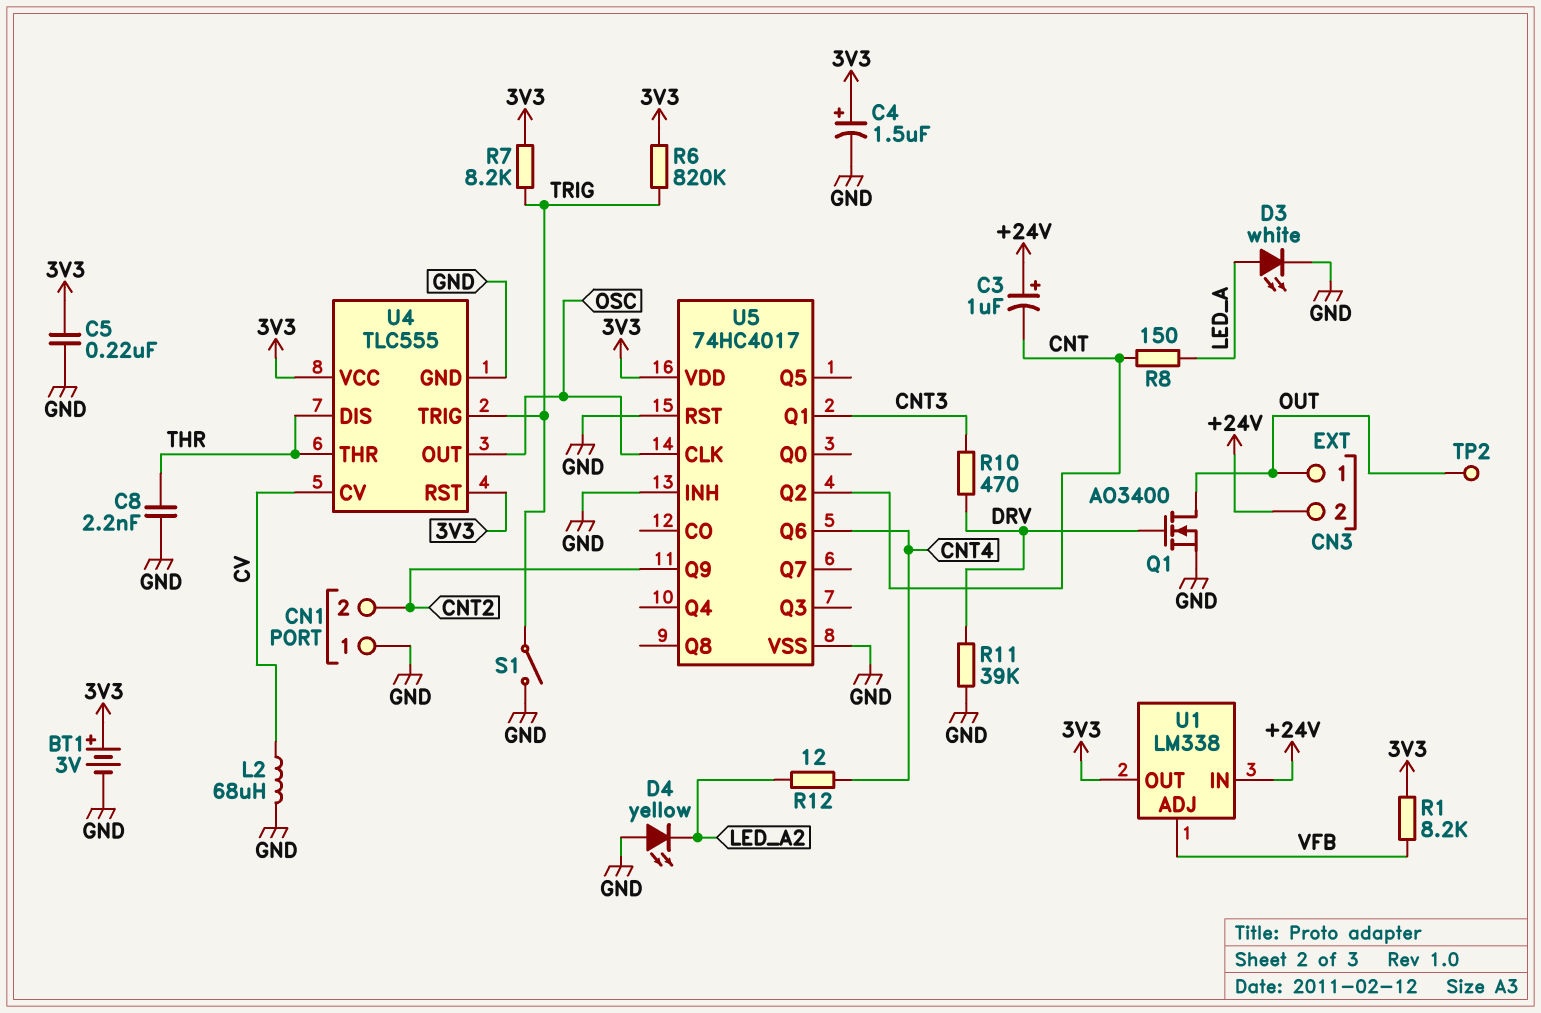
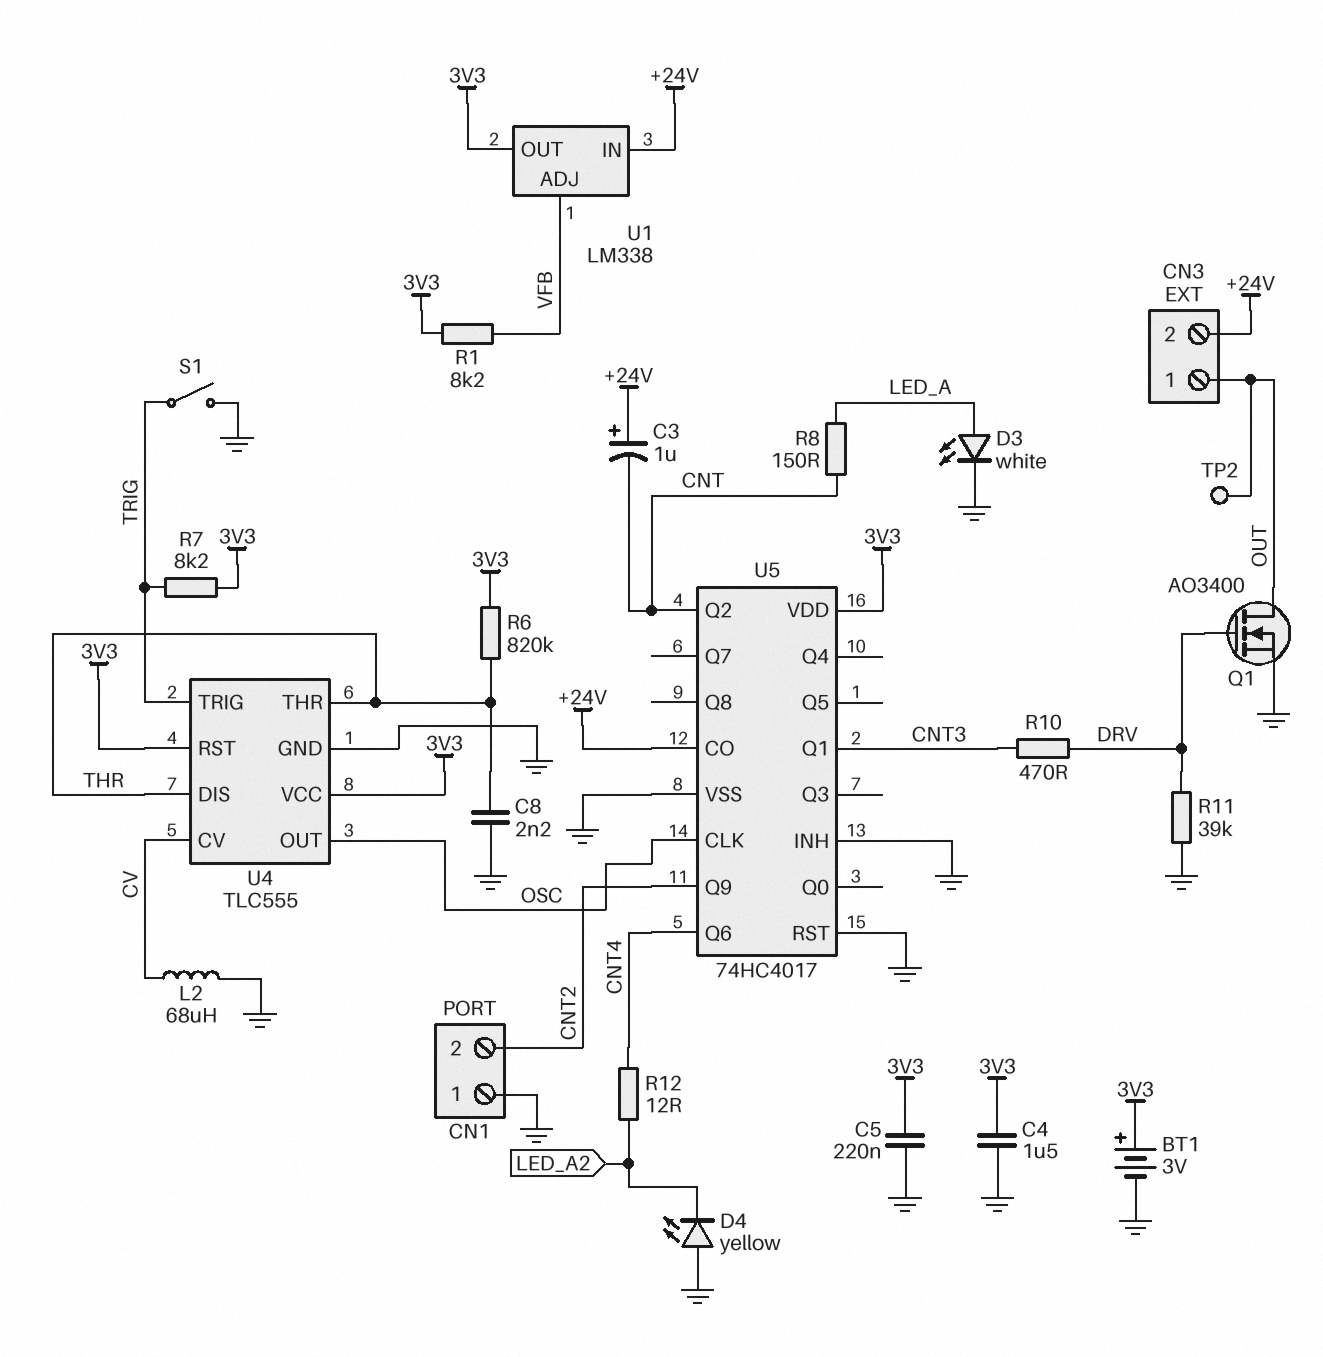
C4: 1.5uF (plus 3V3, minus GND) -> 1.5uF (3V3, GND)
R6: 820k (3V3, TRIG) -> 820k (3V3, THR)
U5 pin CO: none -> +24V

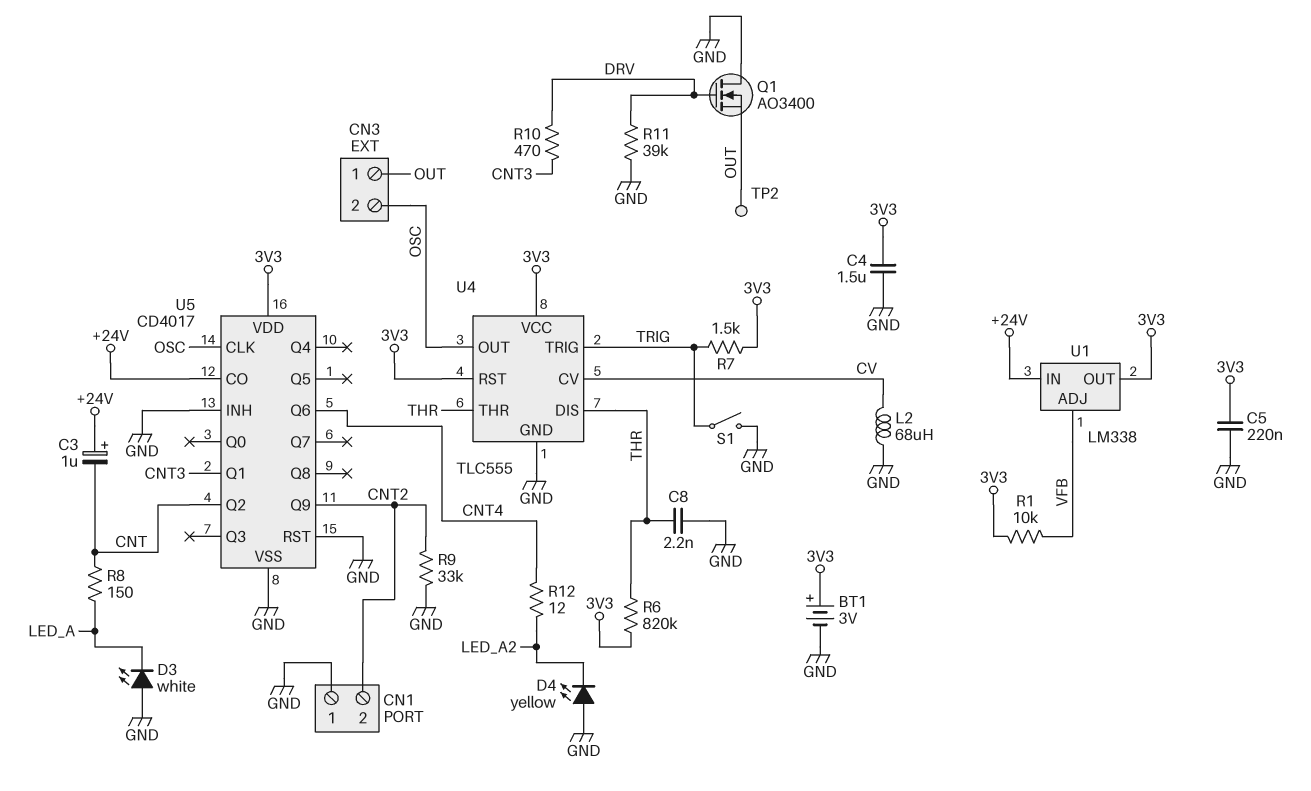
CN3 pin 2: +24V -> OSC
D3: LED white (A LED_A, K GND) -> LED white (A GND, K LED_A)
Q1: NMOS AO3400 (G DRV, D OUT, S GND) -> NMOS AO3400 (G DRV, D GND, S OUT)
R1: 8.2k (3V3, VFB) -> 10k (3V3, VFB)
R7: 8.2k (3V3, TRIG) -> 1.5k (3V3, TRIG)
R9: none -> 33k (CNT2, GND)
U5: 74HC4017 -> CD4017

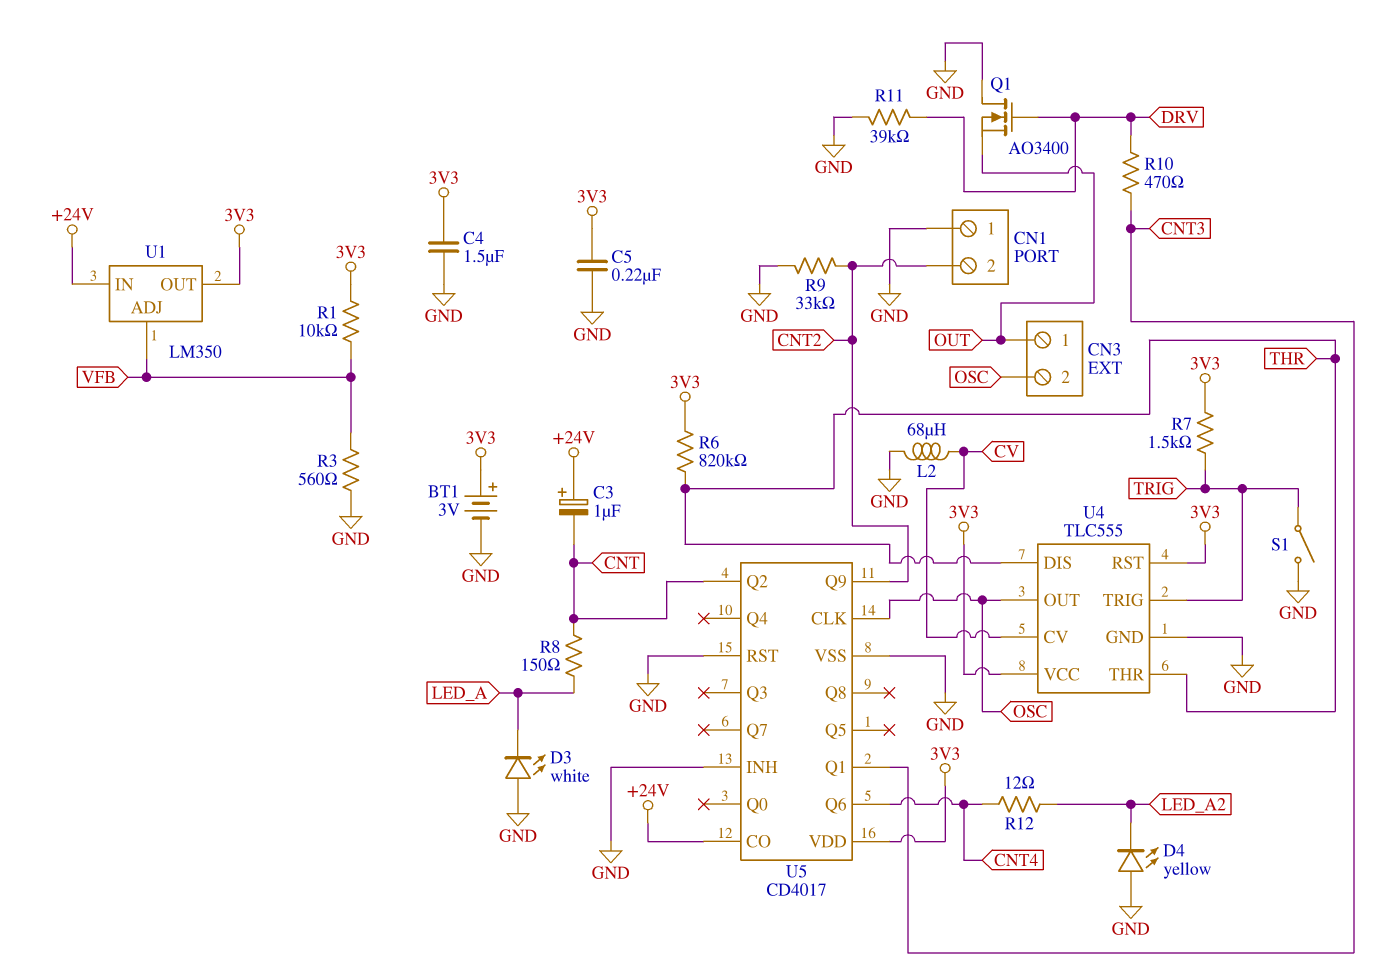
C8: 2.2nF (GND, THR) -> none
R3: none -> 560 (GND, VFB)
TP2: test point (OUT) -> none
U1: LM338 -> LM350

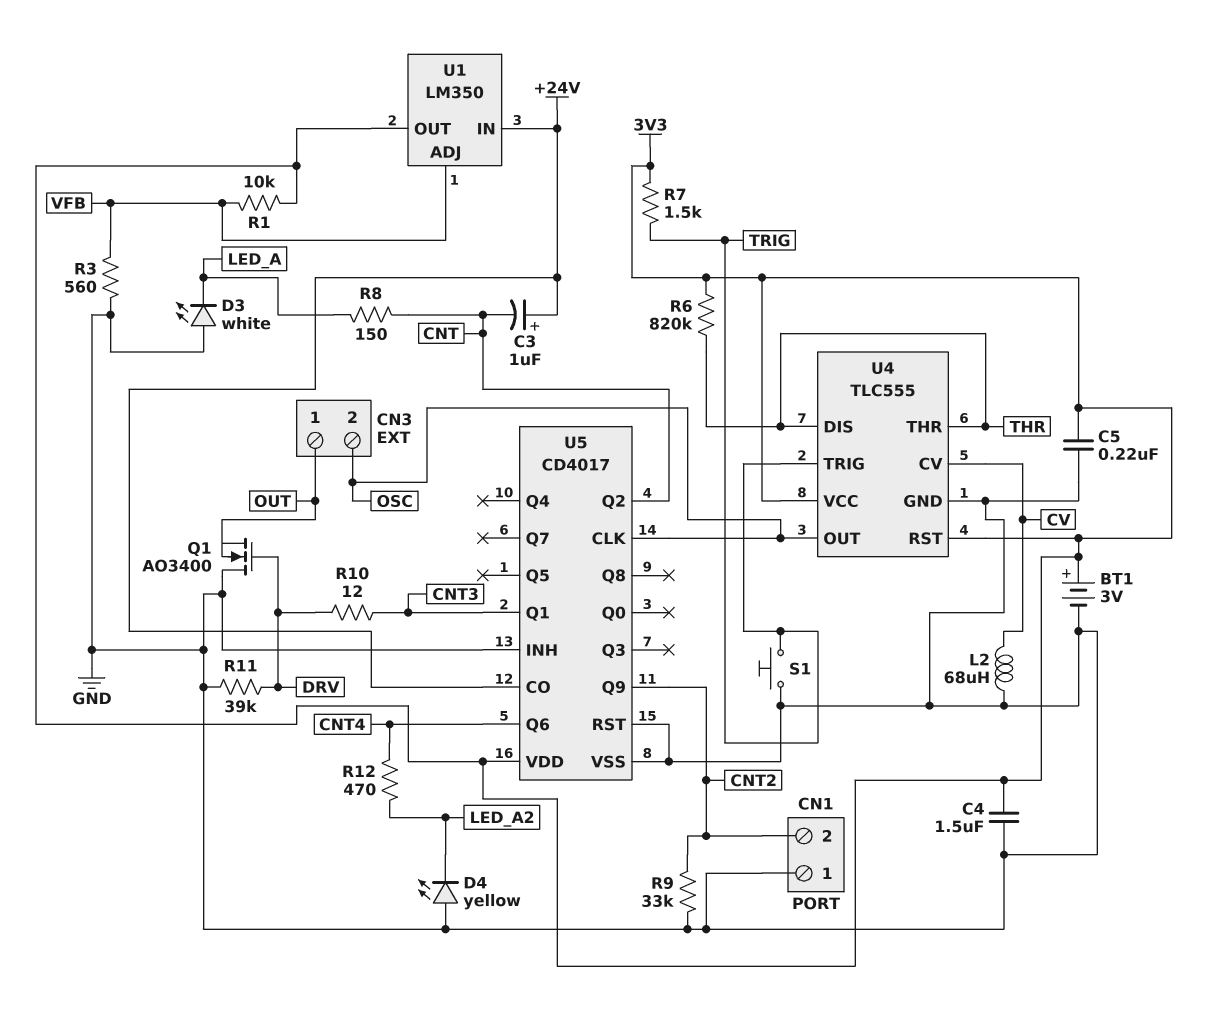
R10: 470 (CNT3, DRV) -> 12 (CNT3, DRV)
R12: 12 (CNT4, LED_A2) -> 470 (CNT4, LED_A2)
S1: switch (GND, TRIG) -> button (GND, TRIG)

